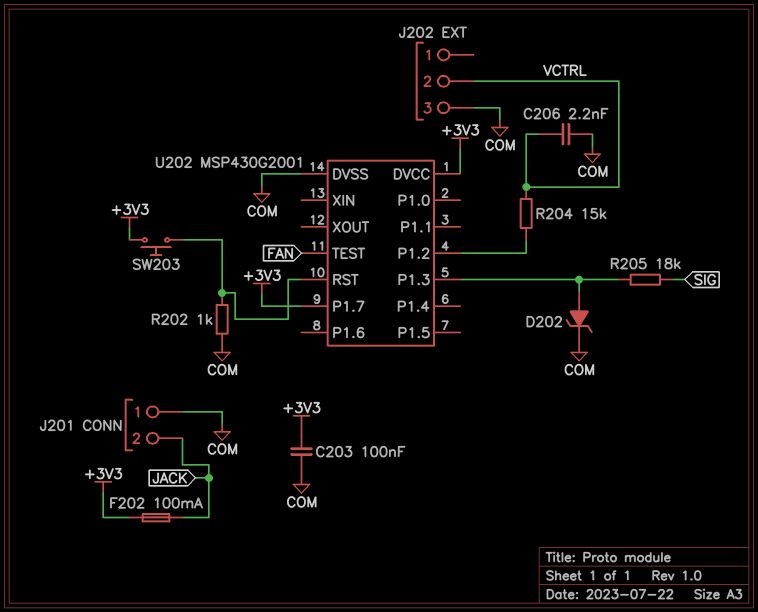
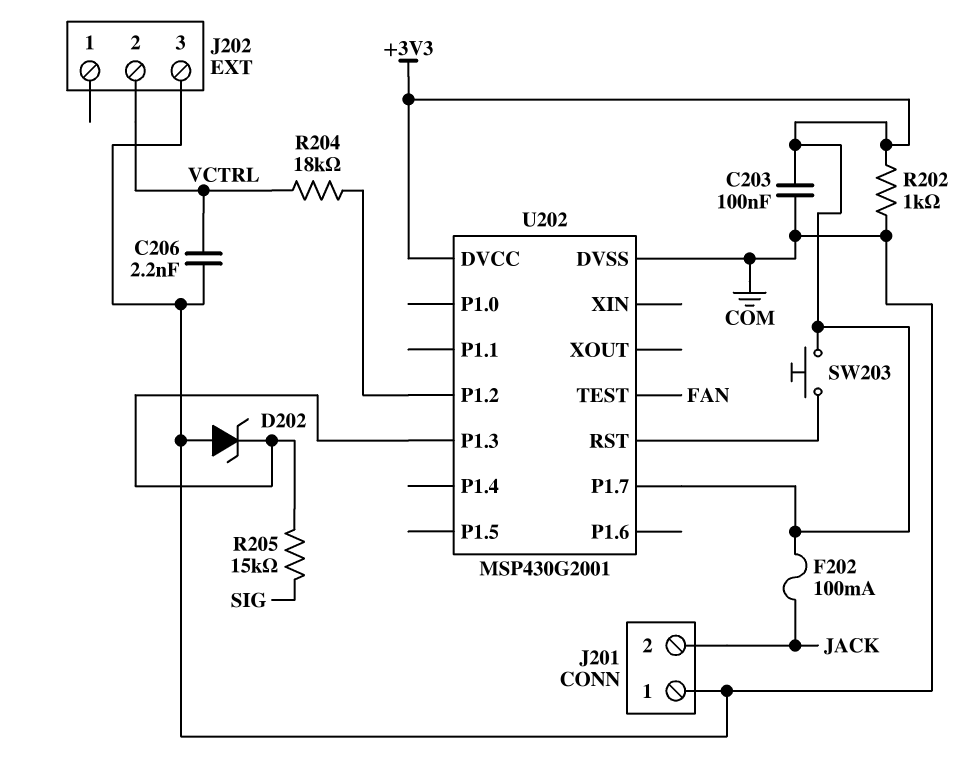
D202: zener (A U202/P1.3, K COM) -> zener (A COM, K U202/P1.3)
R202: 1k (COM, U202/RST) -> 1k (+3V3, COM)
R204: 15k (U202/P1.2, VCTRL) -> 18k (U202/P1.2, VCTRL)
R205: 18k (SIG, U202/P1.3) -> 15k (SIG, U202/P1.3)

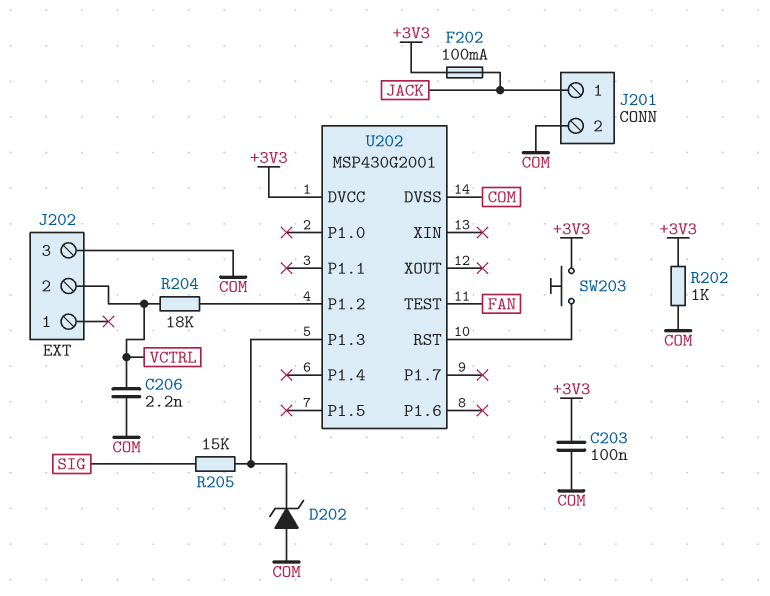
J201 pin 1: COM -> JACK
J201 pin 2: JACK -> COM
U202 pin P1.7: +3V3 -> none

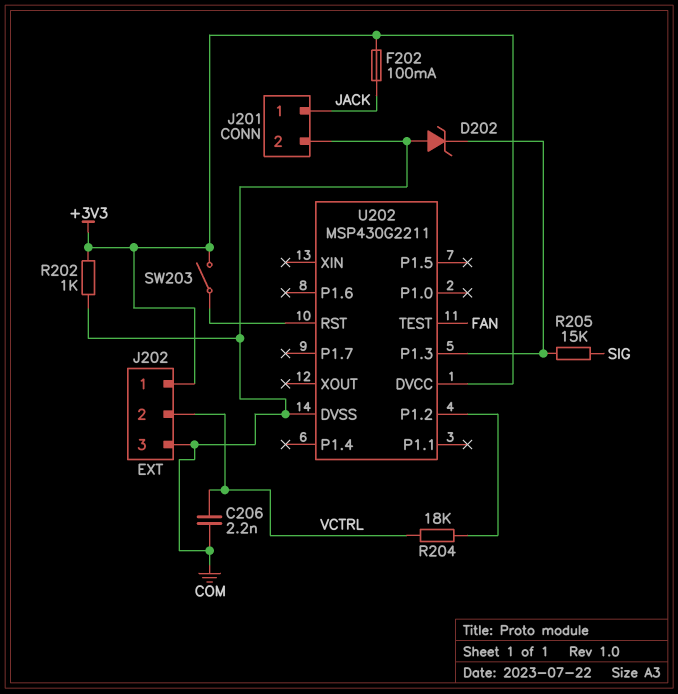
C203: 100nF (+3V3, COM) -> none
J202 pin 1: none -> +3V3
SW203: button (+3V3, U202/RST) -> switch (+3V3, U202/RST)
U202: MSP430G2001 -> MSP430G2211

